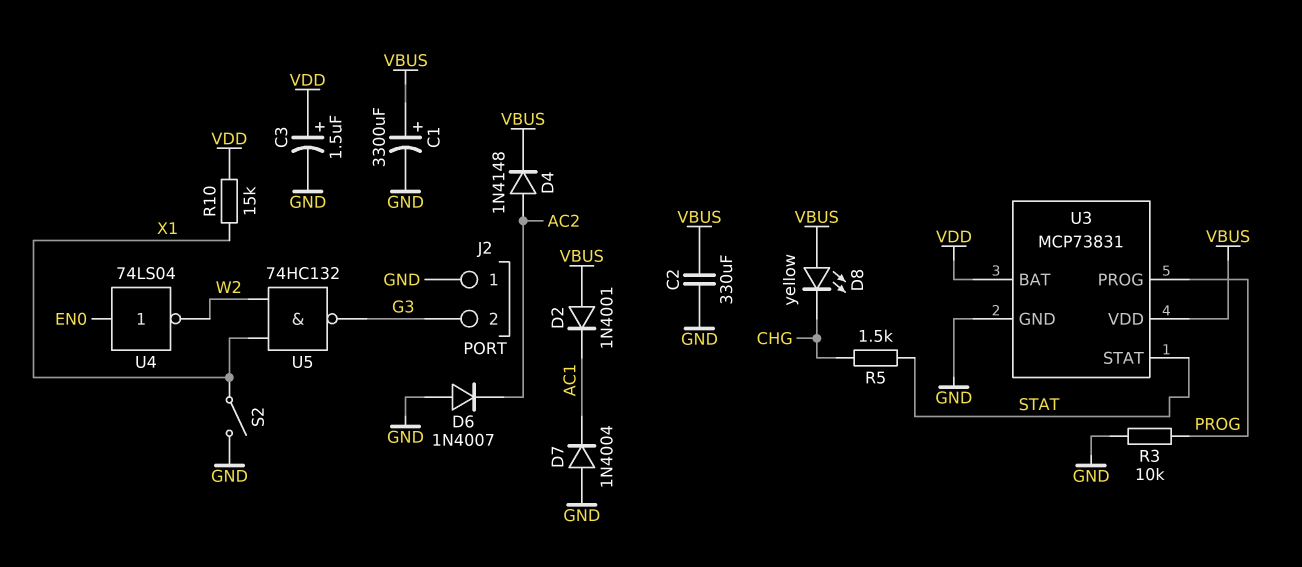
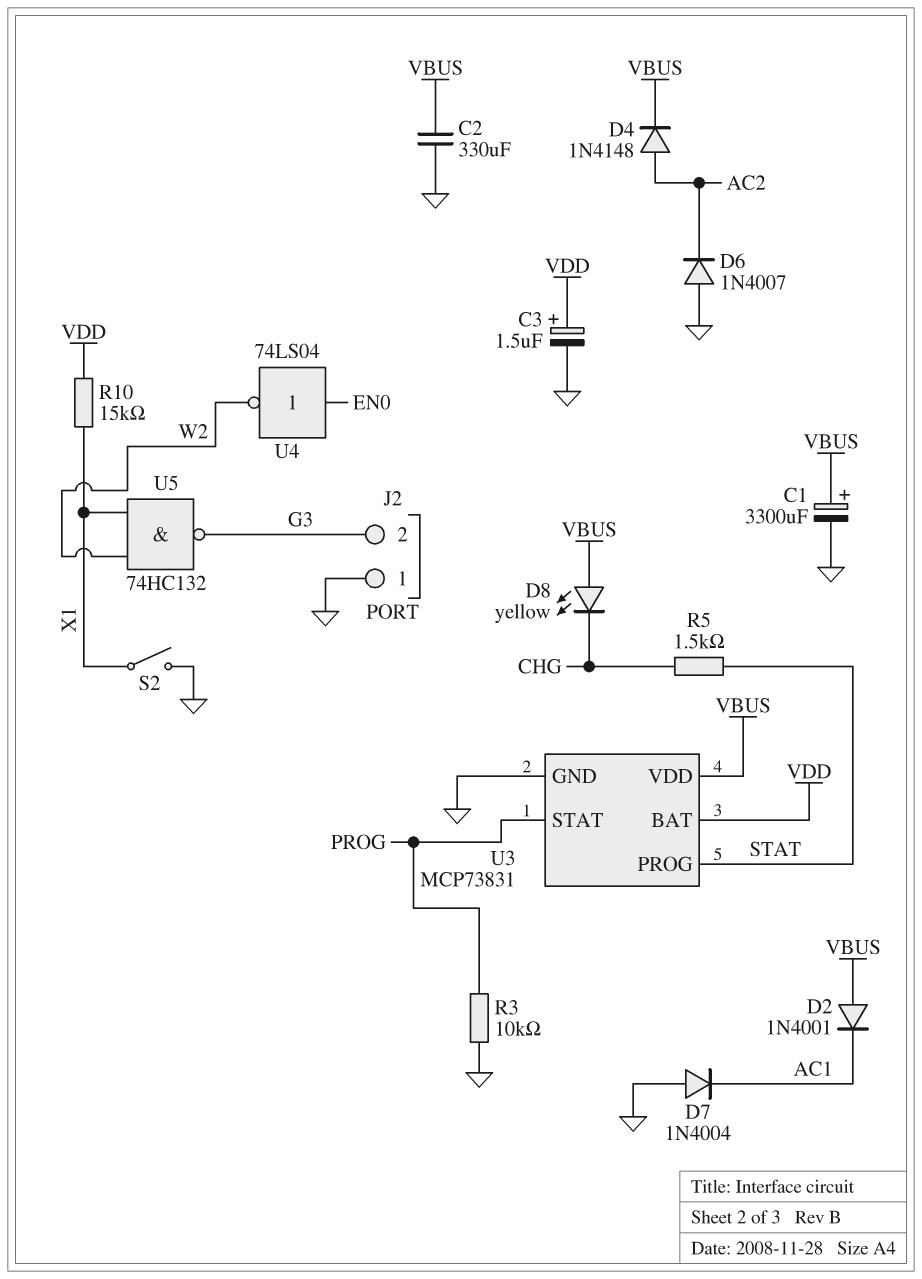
U3 pin PROG: PROG -> STAT
U3 pin STAT: STAT -> PROG

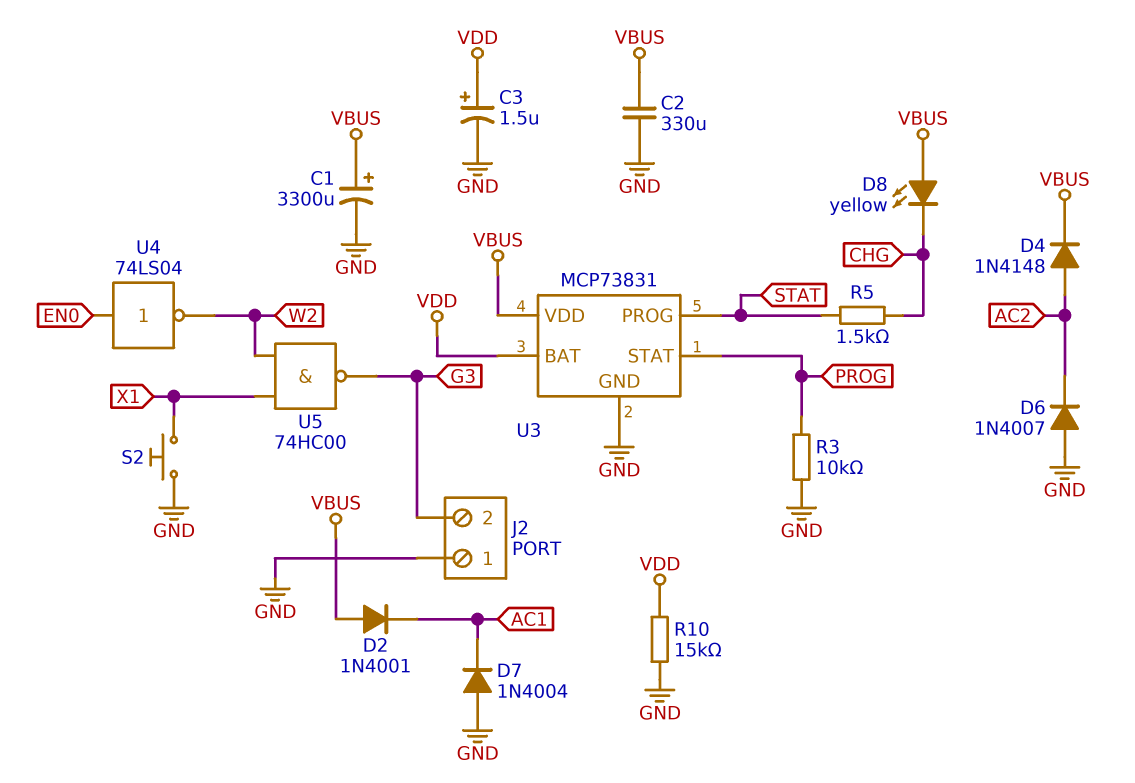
R10: 15k (VDD, X1) -> 15k (GND, VDD)
S2: switch (GND, X1) -> button (GND, X1)
U5: NAND 74HC132 (in W2, in X1, out G3) -> NAND 74HC00 (in W2, in X1, out G3)

